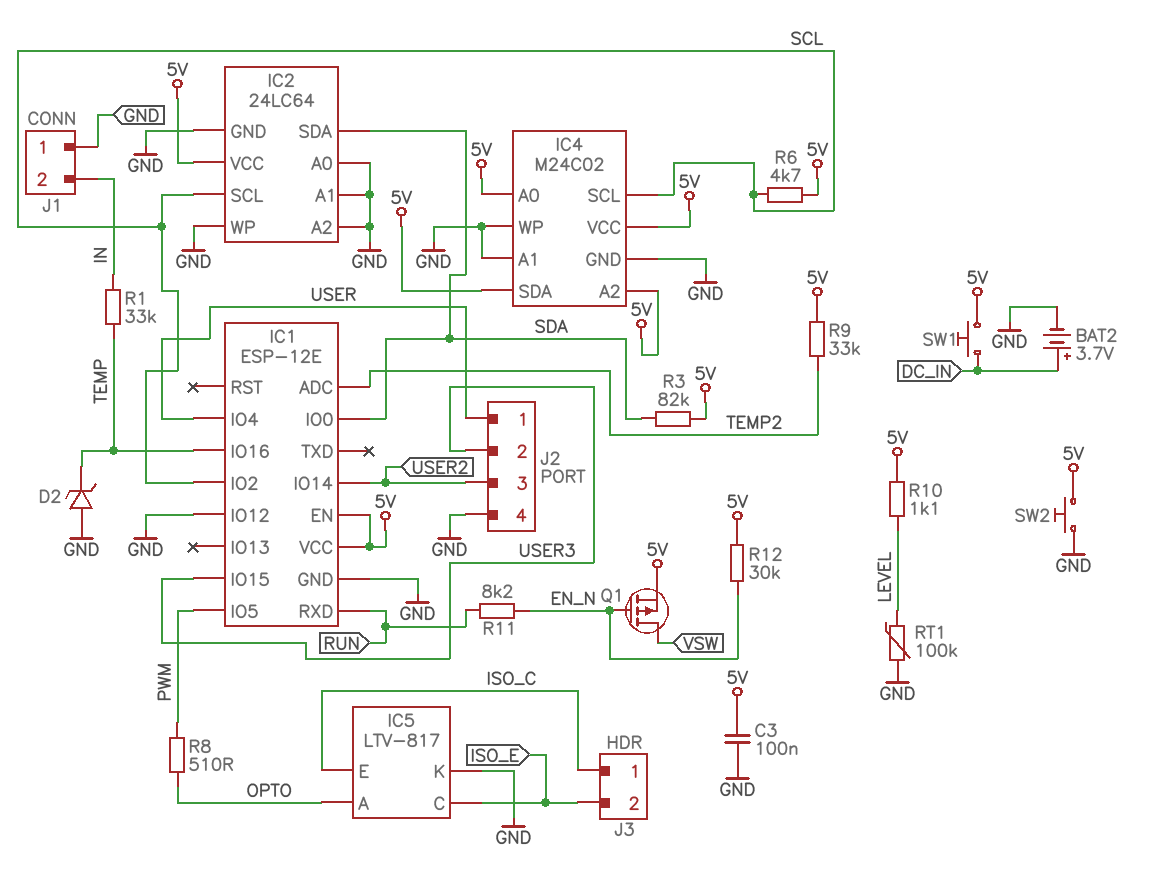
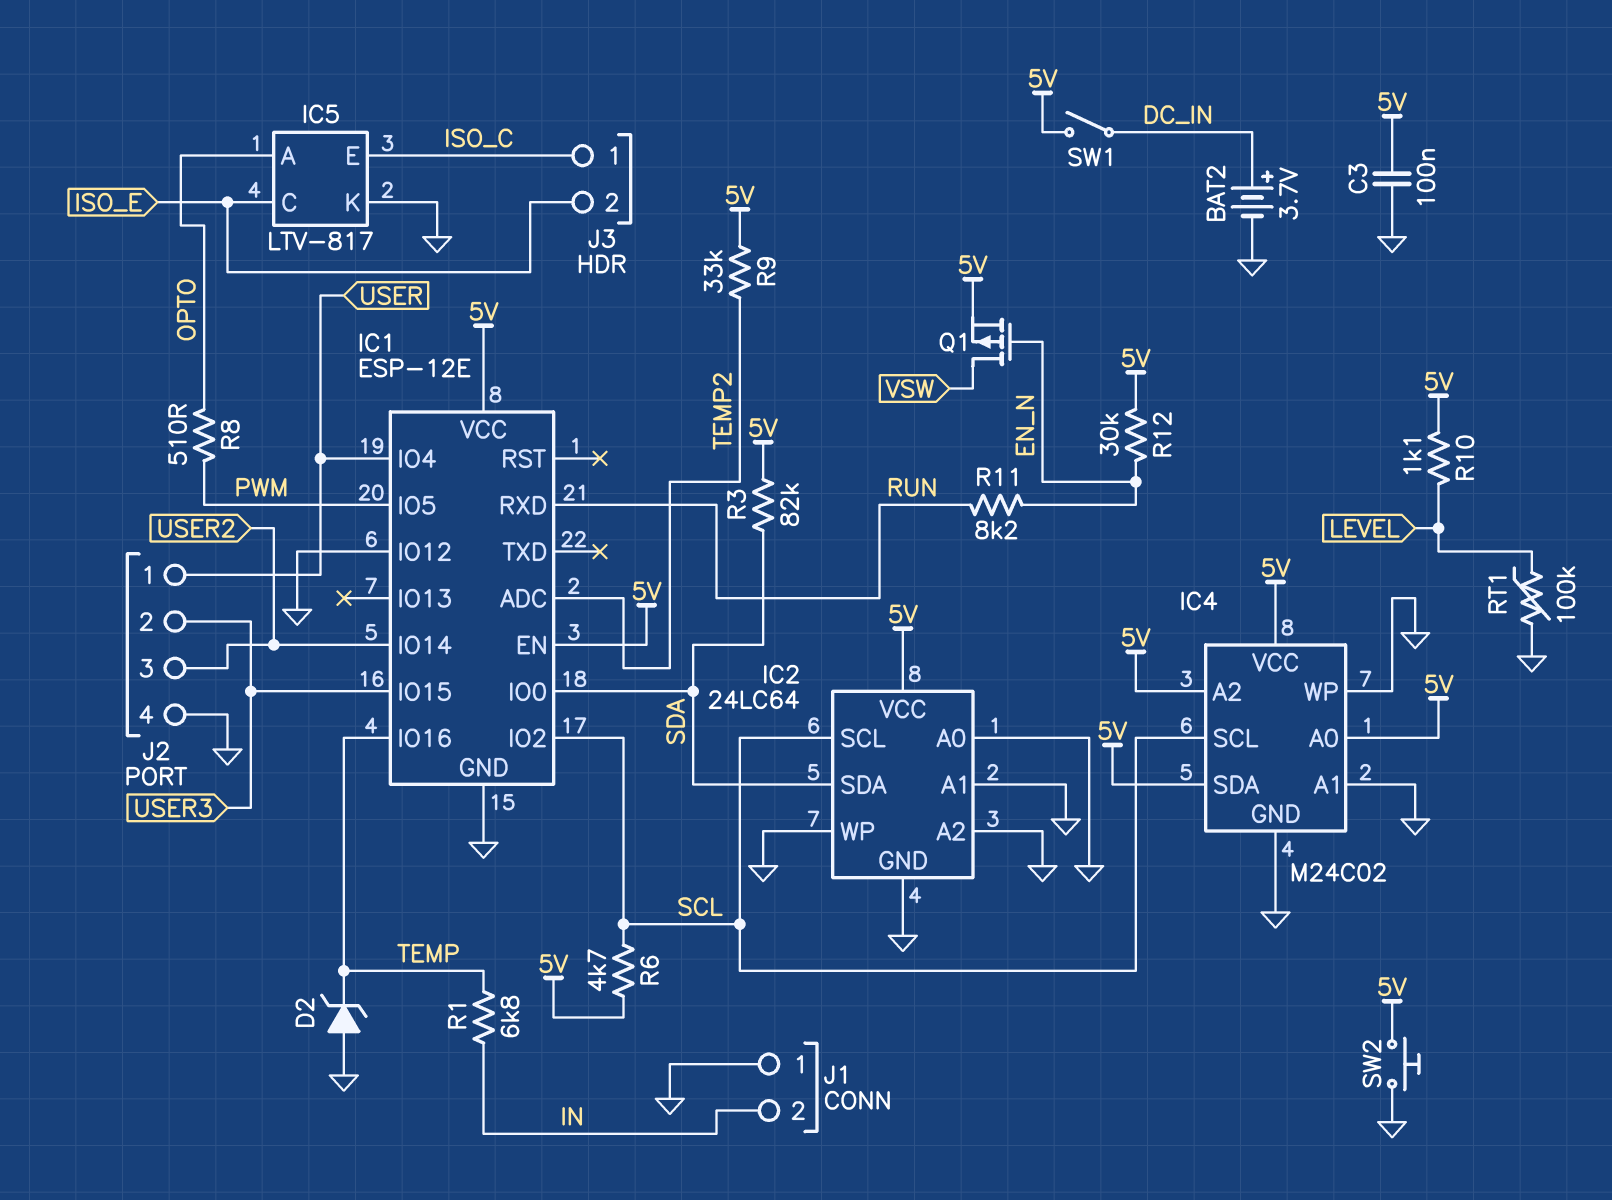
R1: 33k (IN, TEMP) -> 6.8k (IN, TEMP)
SW1: button (5V, DC_IN) -> switch (5V, DC_IN)

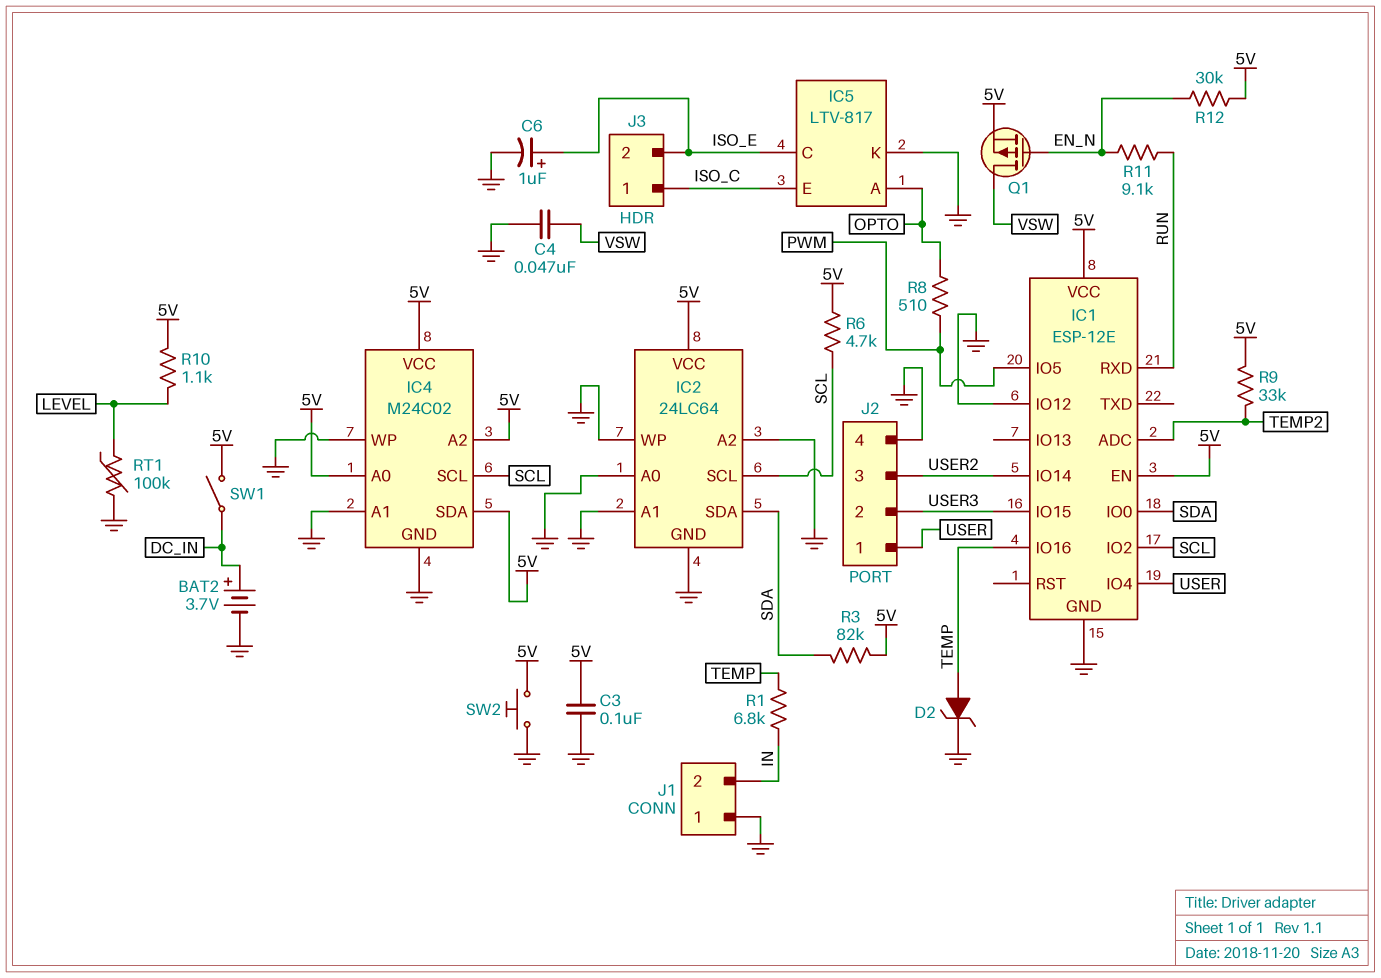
C4: none -> 47nF (GND, VSW)
C6: none -> 1uF (plus ISO_E, minus GND)
D2: zener (A GND, K TEMP) -> zener (A TEMP, K GND)
R11: 8.2k (EN_N, RUN) -> 9.1k (EN_N, RUN)

